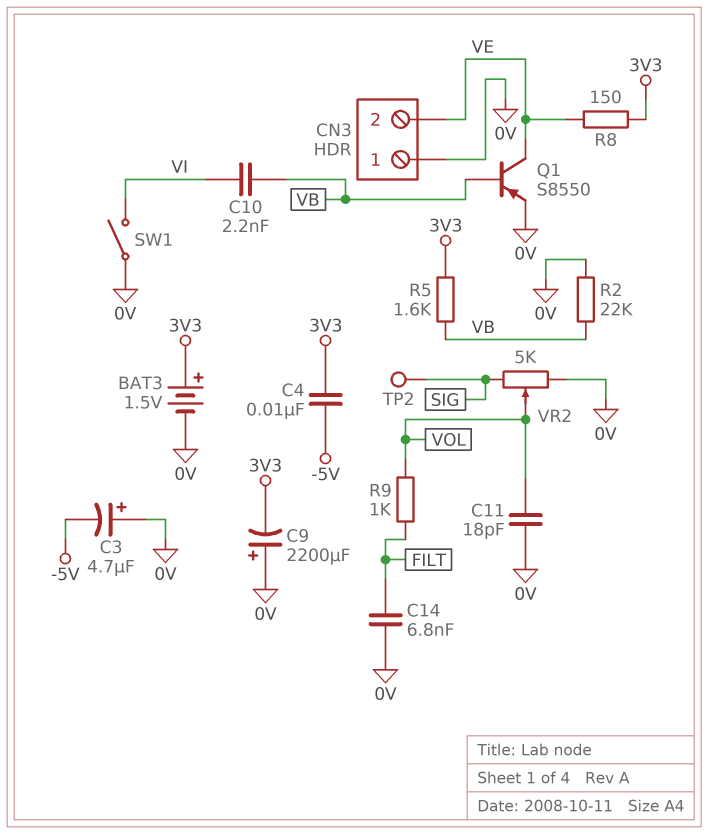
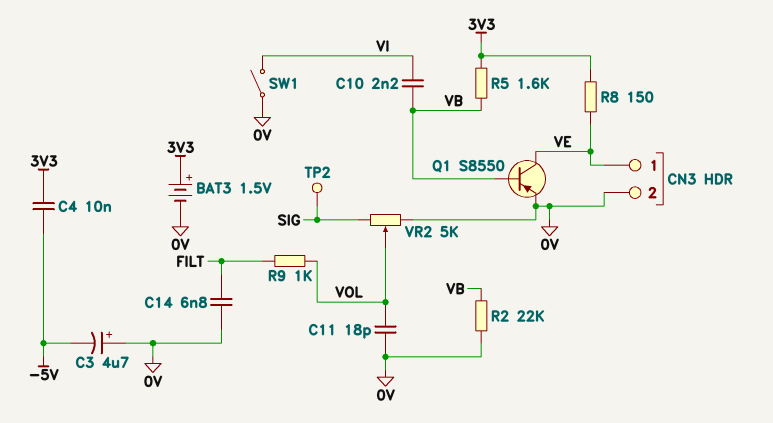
C9: 2200uF (plus 0V, minus 3V3) -> none
CN3 pin 1: 0V -> VE
CN3 pin 2: VE -> 0V

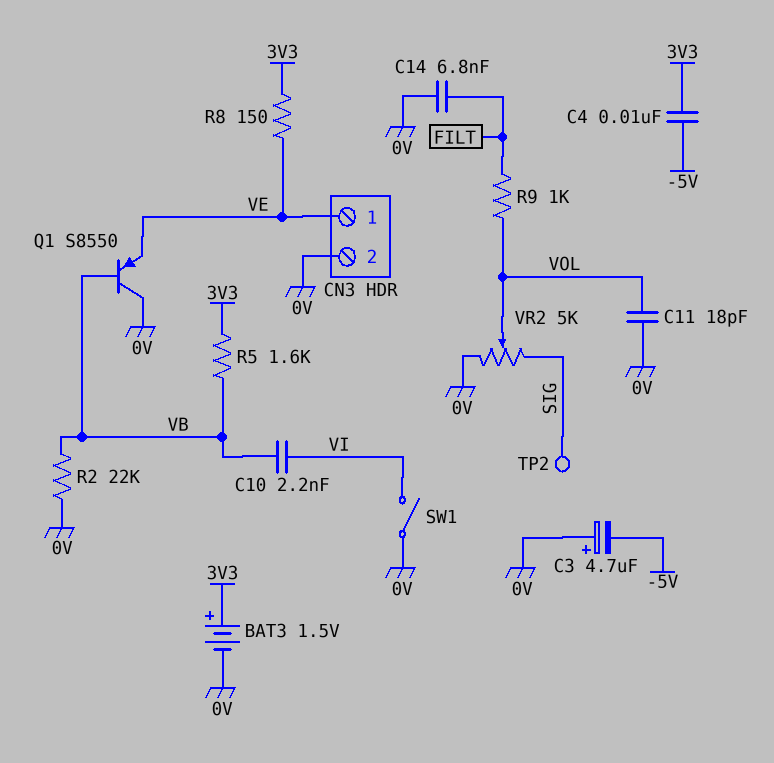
Q1: PNP S8550 (B VB, C VE, E 0V) -> PNP S8550 (B VB, C 0V, E VE)

